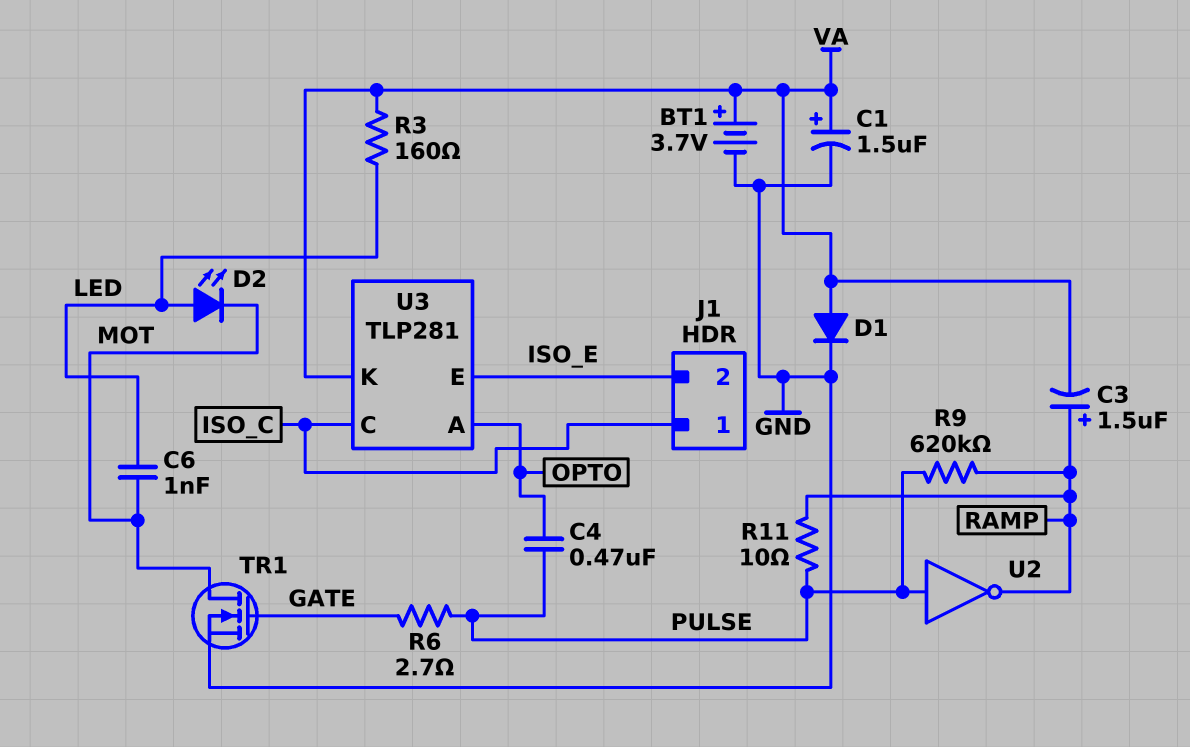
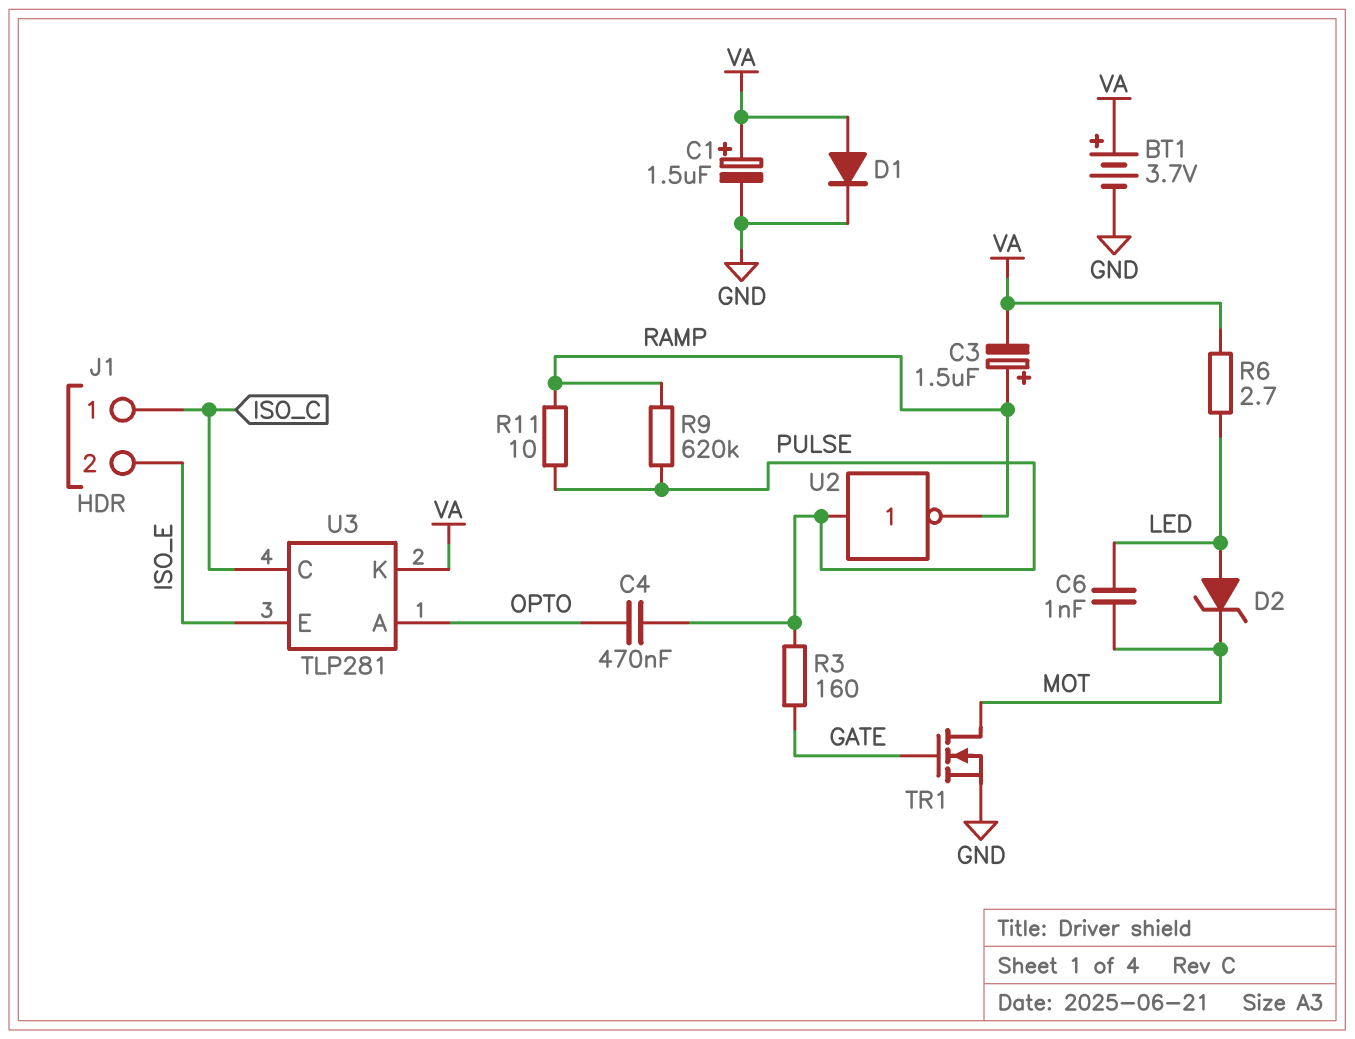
D2: LED (A LED, K MOT) -> zener (A LED, K MOT)
R3: 160 (LED, VA) -> 160 (GATE, PULSE)
R6: 2.7 (GATE, PULSE) -> 2.7 (LED, VA)

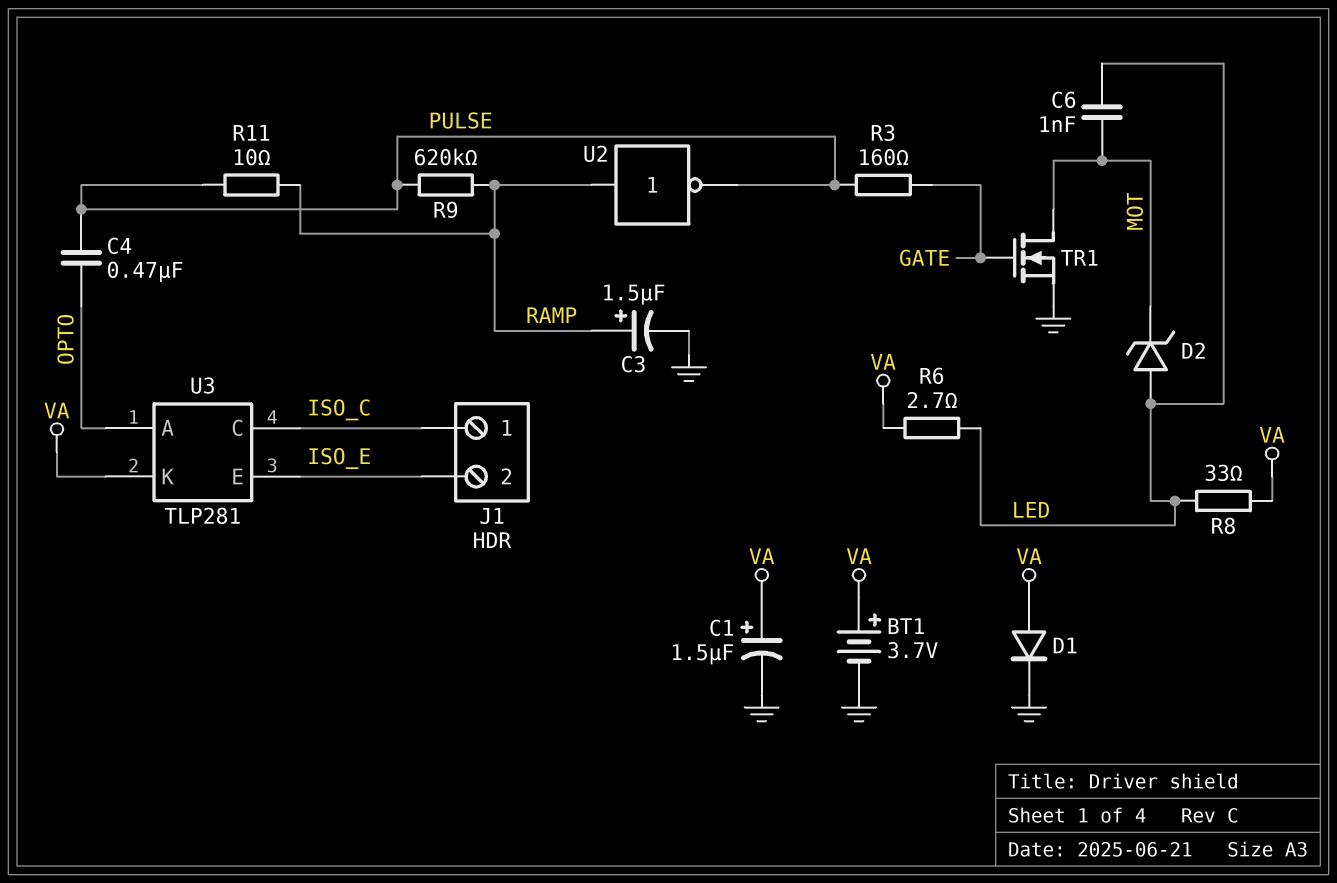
C3: 1.5uF (plus RAMP, minus VA) -> 1.5uF (plus RAMP, minus GND)
R8: none -> 33 (LED, VA)
U2: NOT (in PULSE, out RAMP) -> NOT (in RAMP, out PULSE)

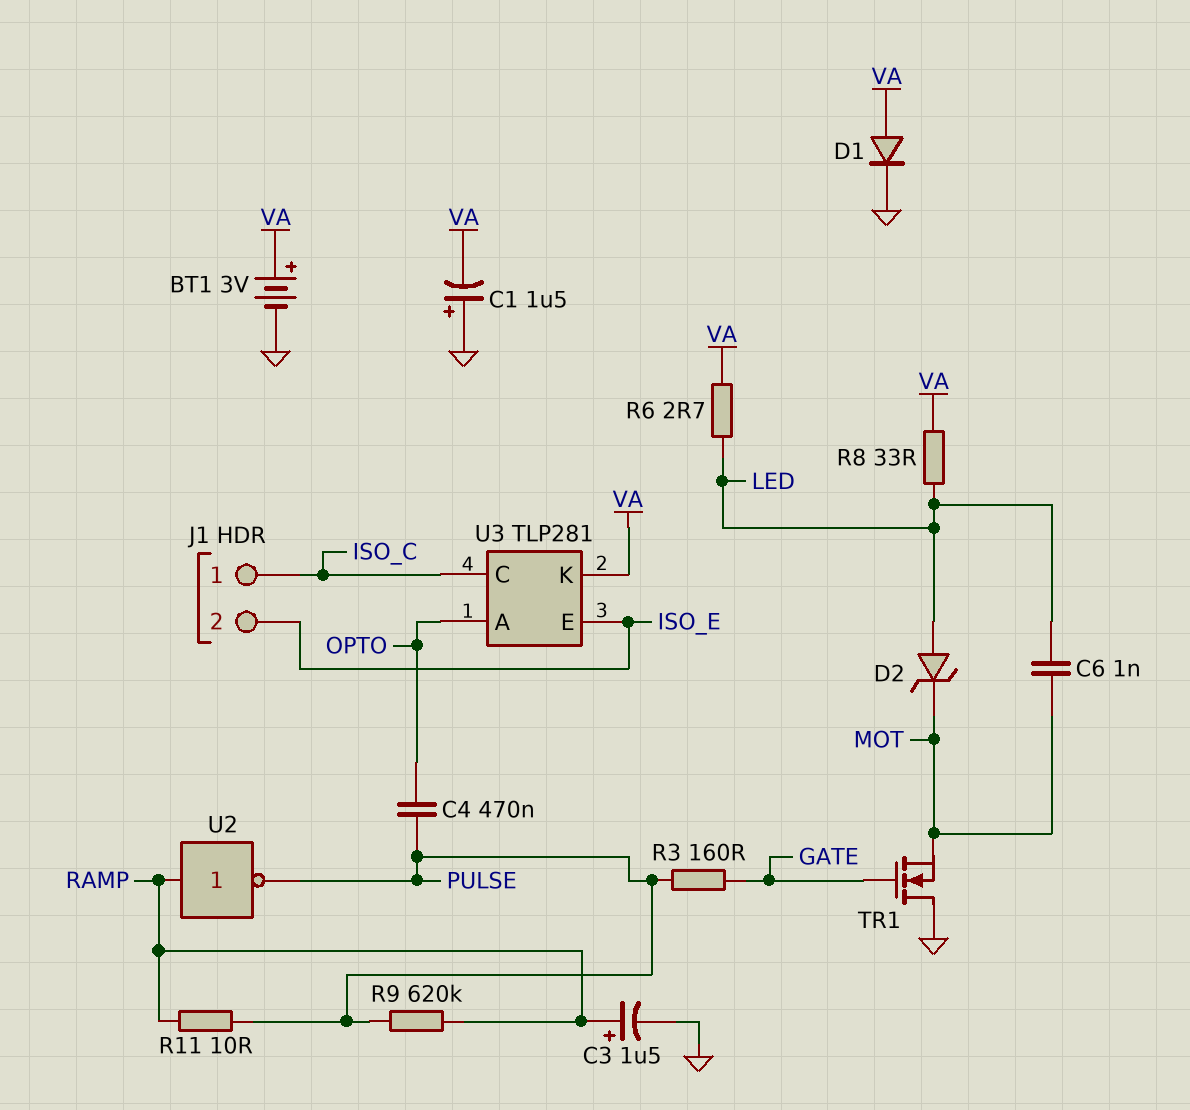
BT1: 3.7V (plus VA, minus GND) -> 3V (plus VA, minus GND)
C1: 1.5uF (plus VA, minus GND) -> 1.5uF (plus GND, minus VA)
TR1: NMOS (G GATE, D MOT, S GND) -> NMOS (G GATE, D GND, S MOT)

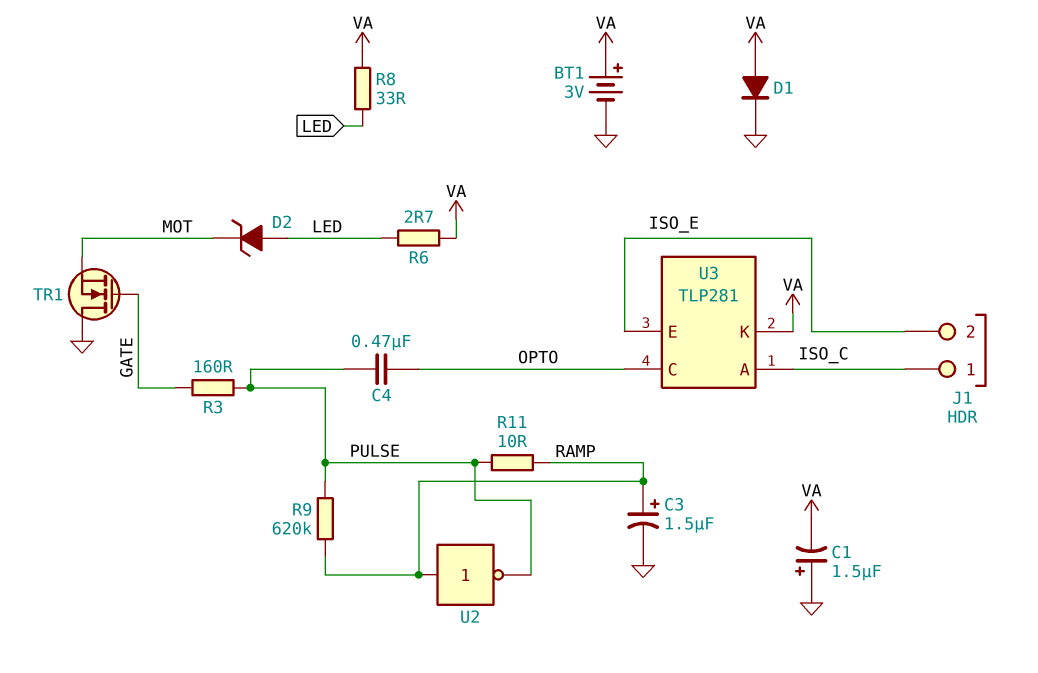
C6: 1nF (LED, MOT) -> none
U3 pin A: OPTO -> ISO_C
U3 pin C: ISO_C -> OPTO

